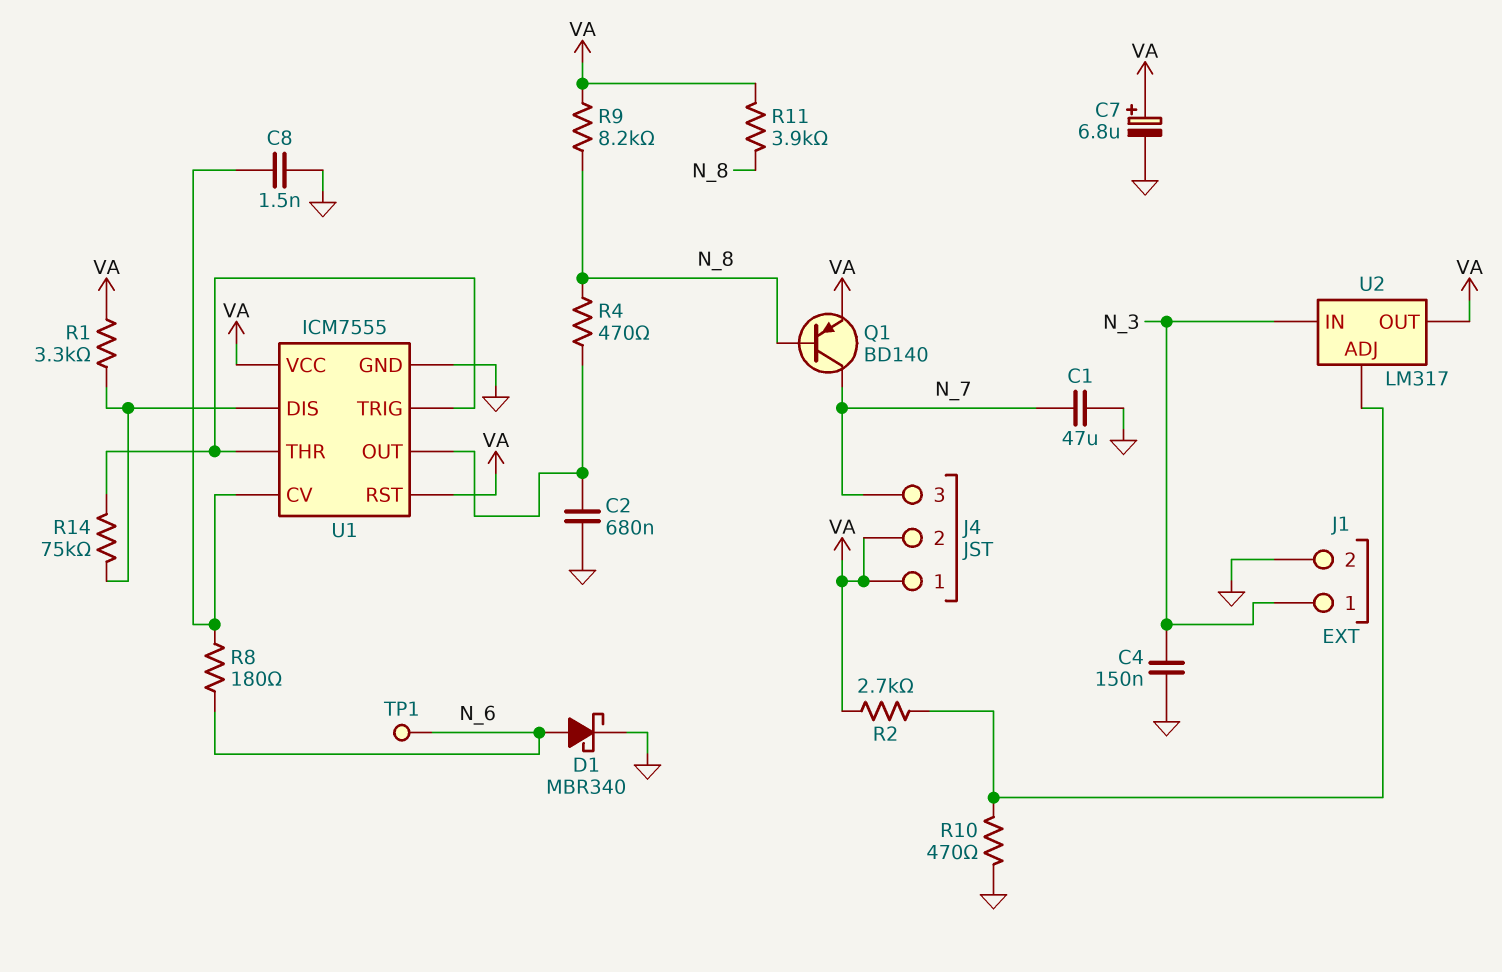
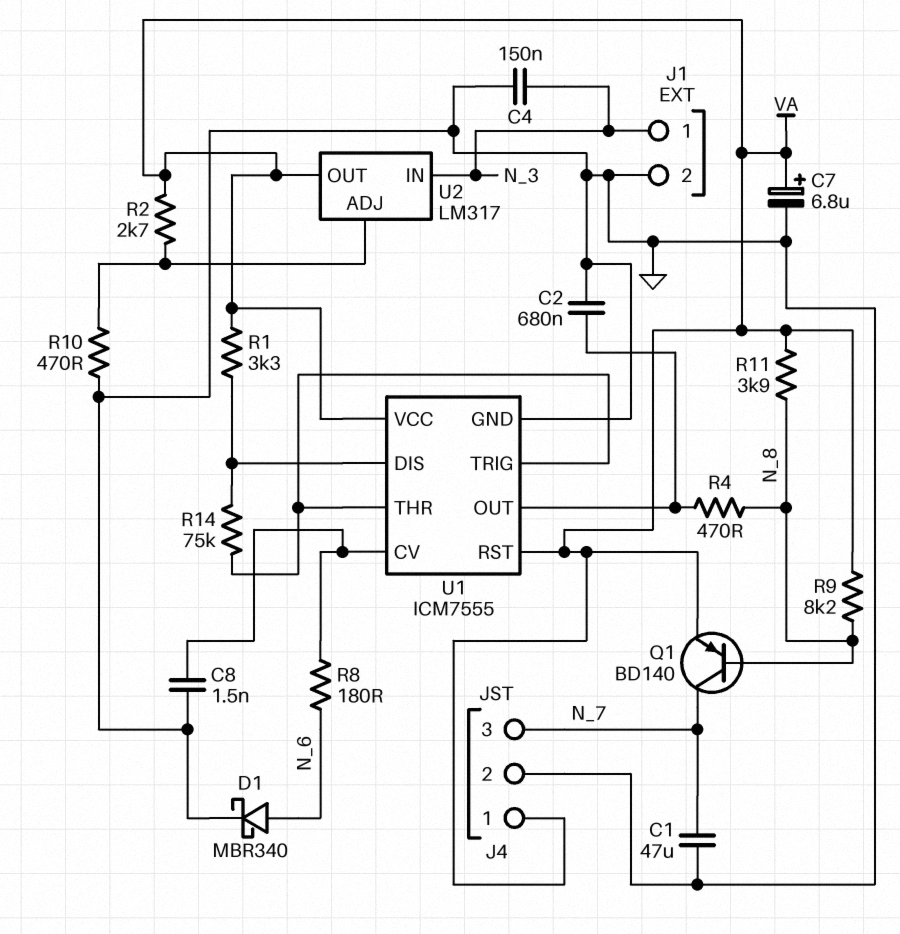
J4 pin 2: VA -> GND
TP1: test point (N_6) -> none

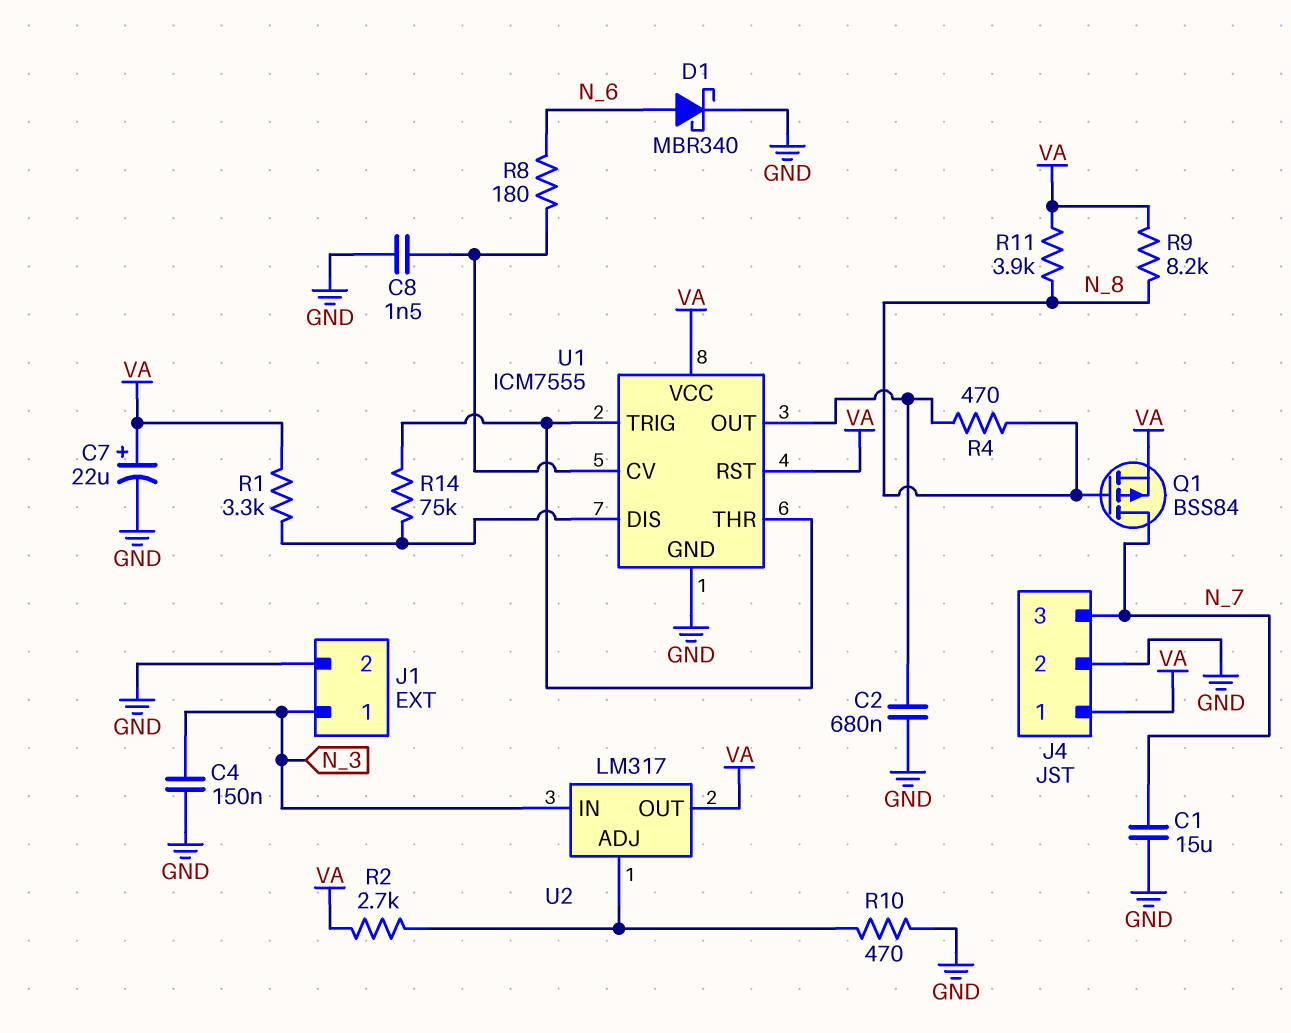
C1: 47uF (GND, N_7) -> 15uF (GND, N_7)
C7: 6.8uF (plus VA, minus GND) -> 22uF (plus VA, minus GND)
Q1: PNP BD140 (B N_8, C N_7, E VA) -> PMOS BSS84 (G N_8, D N_7, S VA)

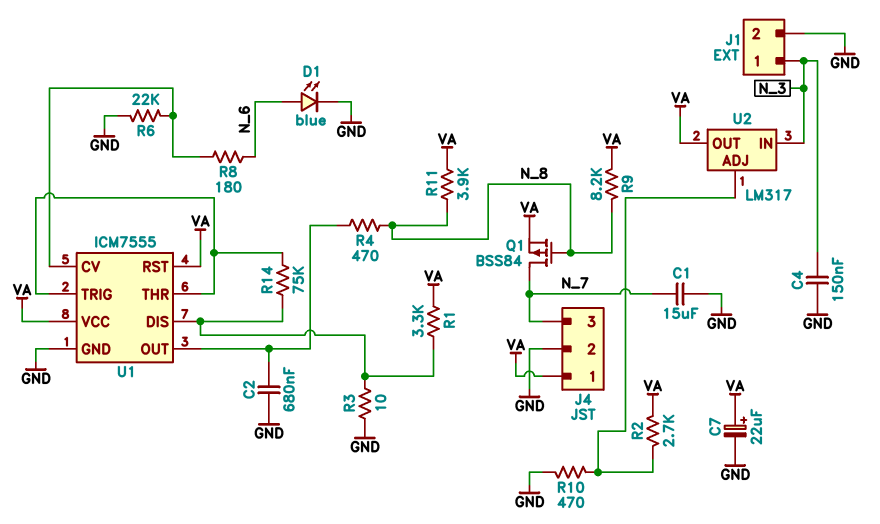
C8: 1.5nF (GND, U1/CV) -> none
D1: schottky MBR340 (A N_6, K GND) -> LED blue (A N_6, K GND)
R3: none -> 10 (GND, U1/DIS)
R6: none -> 22k (GND, U1/CV)

